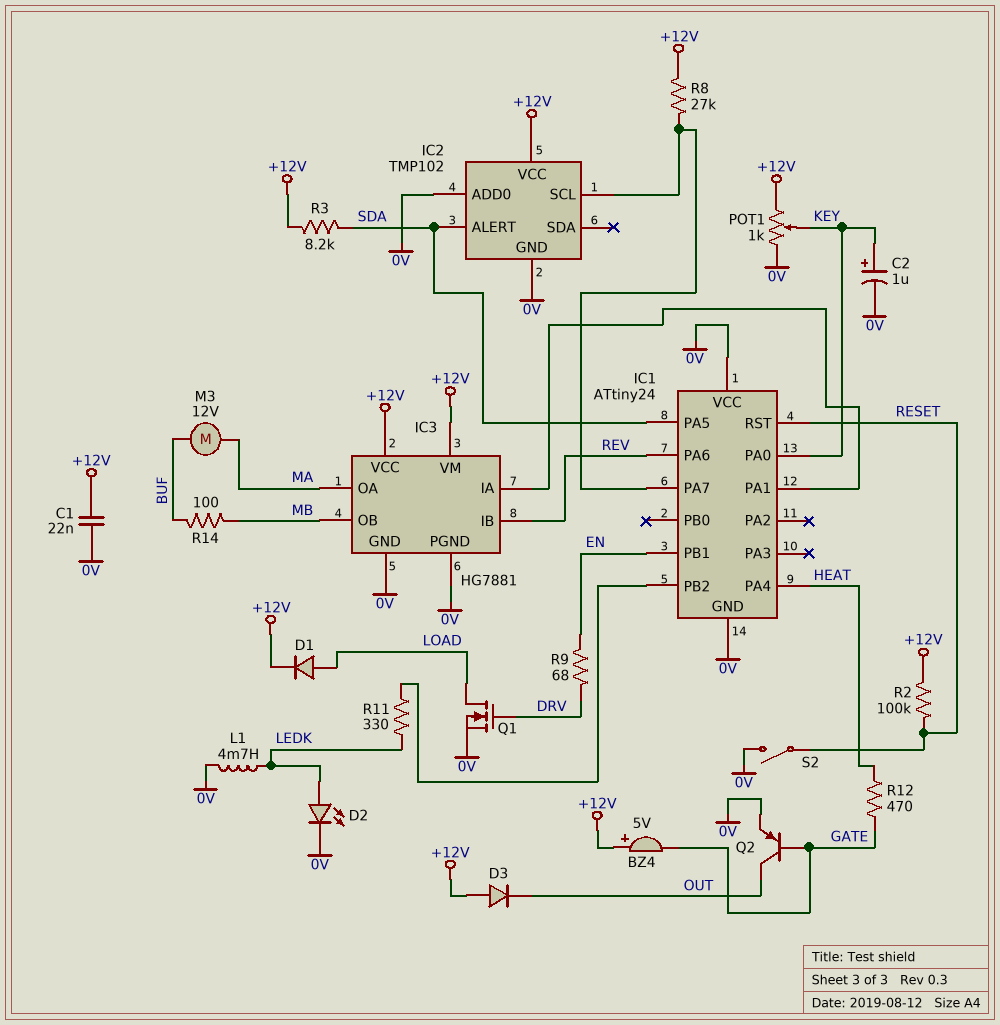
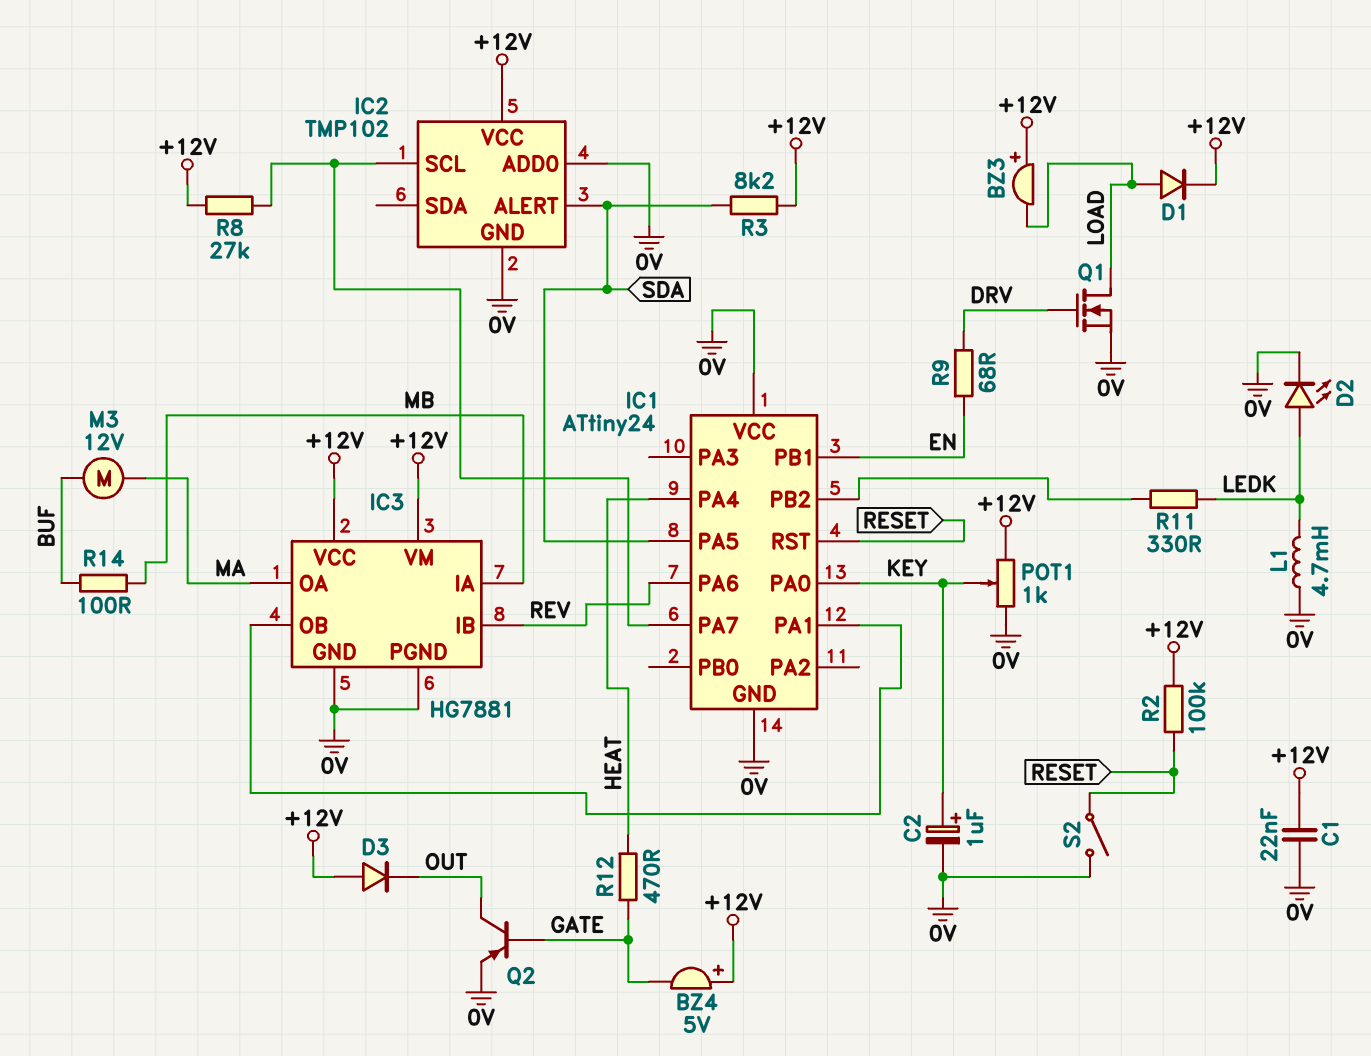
BZ3: none -> buzzer (plus +12V, minus LOAD)
IC3 pin IA: IC1/PA1 -> MB
IC3 pin OB: MB -> IC1/PA1

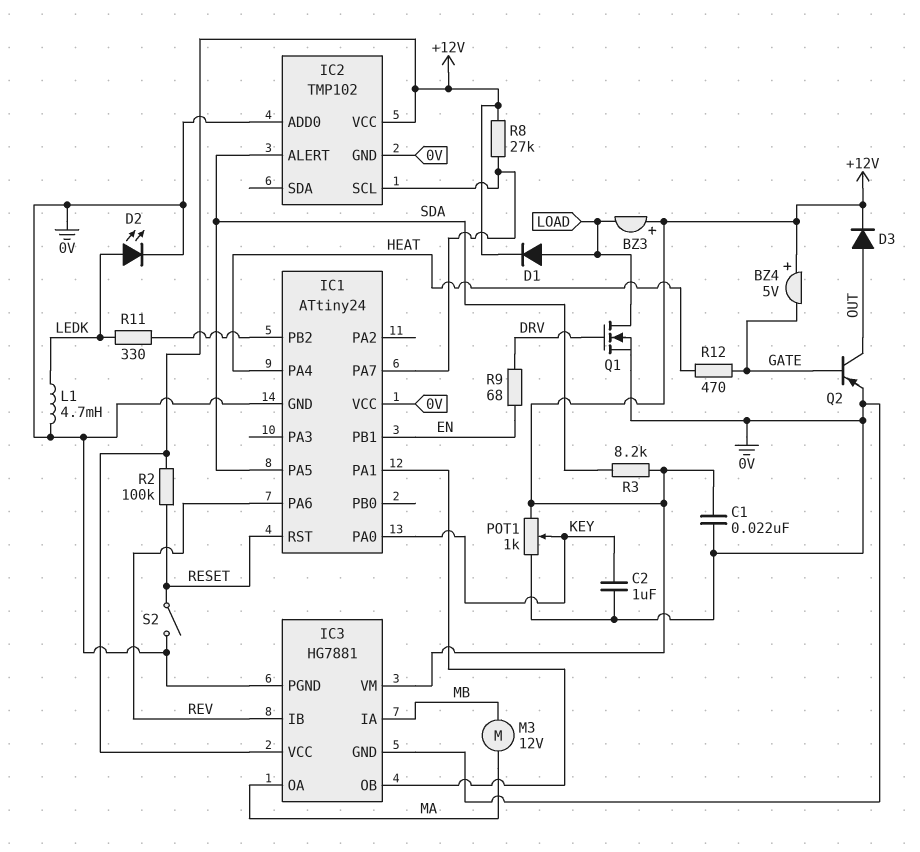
C2: 1uF (plus KEY, minus 0V) -> 1uF (0V, KEY)
D3: diode (A +12V, K OUT) -> diode (A OUT, K +12V)
M3: motor 12V (BUF, MA) -> motor 12V (MA, MB)
R14: 100 (BUF, MB) -> none

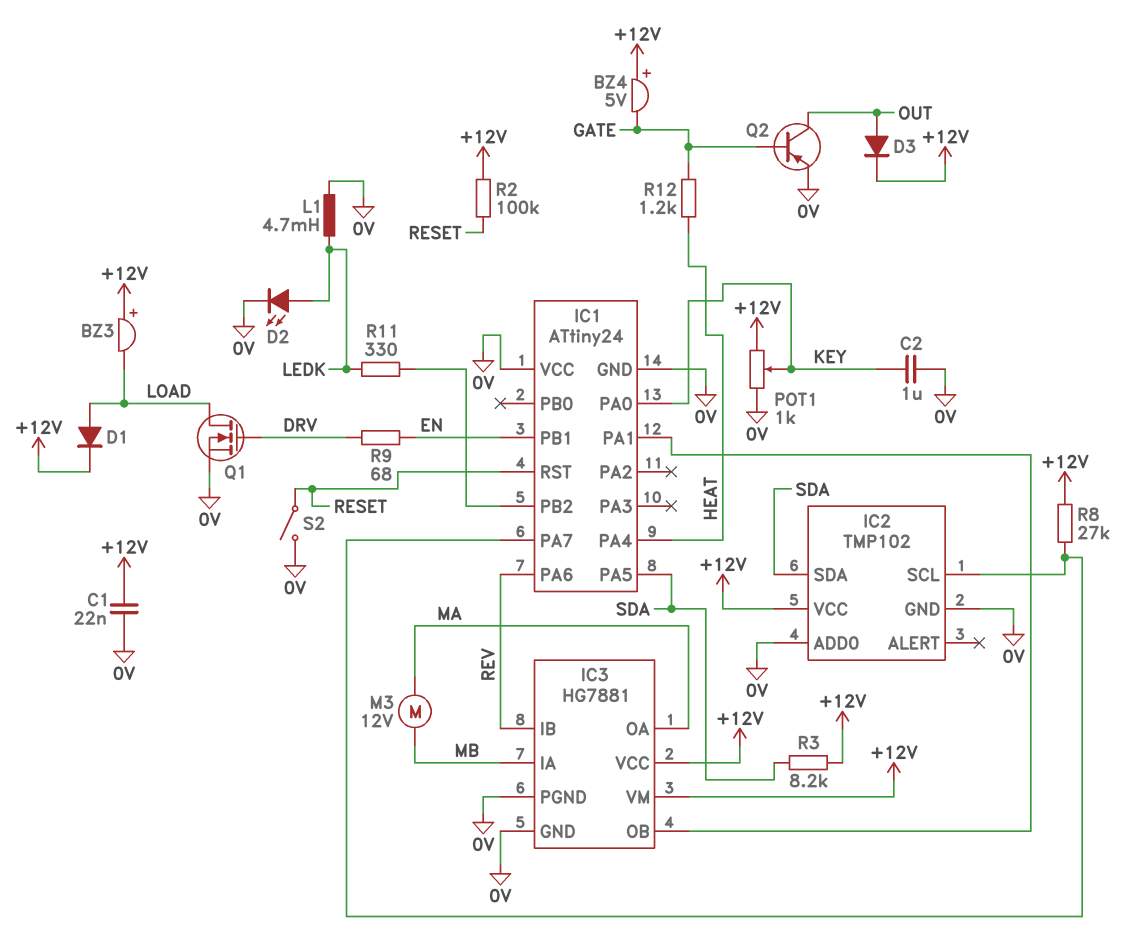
IC2 pin ALERT: SDA -> none
IC2 pin SDA: none -> SDA
R12: 470 (GATE, HEAT) -> 1.2k (GATE, HEAT)

